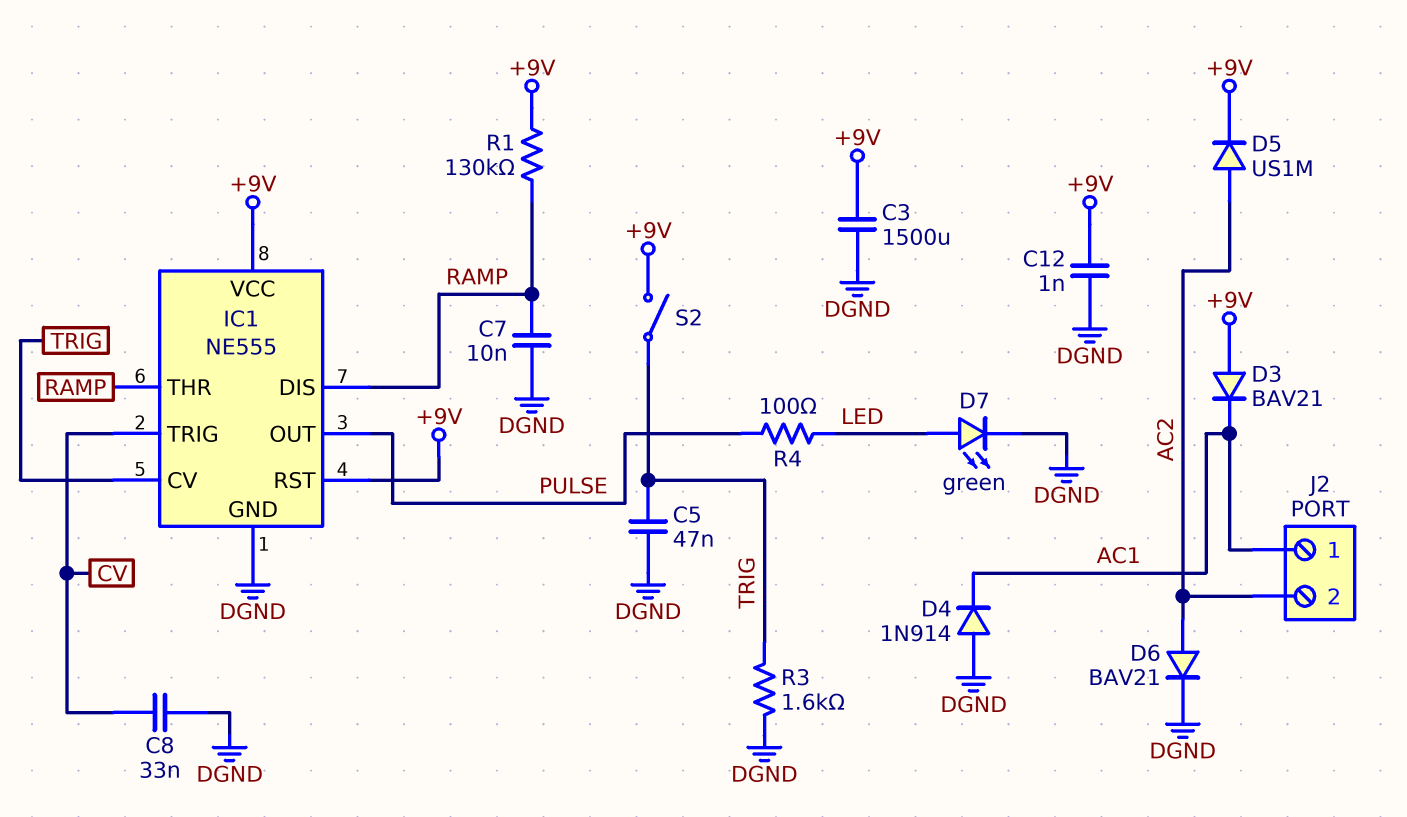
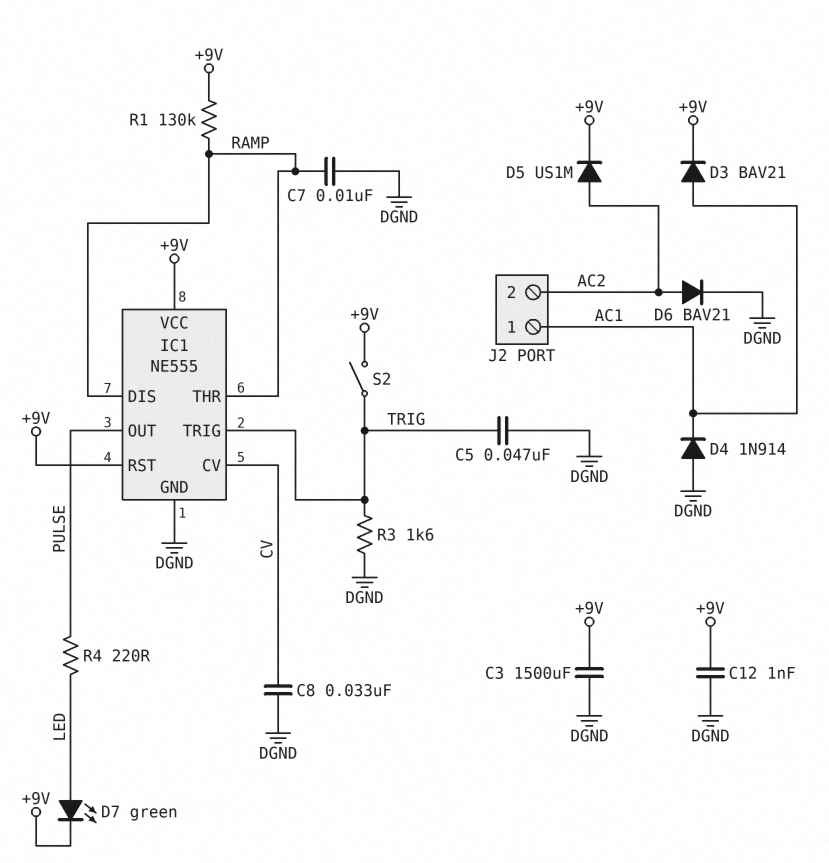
D3: diode BAV21 (A +9V, K AC1) -> diode BAV21 (A AC1, K +9V)
D7: LED green (A LED, K DGND) -> LED green (A LED, K +9V)
IC1 pin CV: TRIG -> CV
IC1 pin TRIG: CV -> TRIG
R4: 100 (LED, PULSE) -> 220 (LED, PULSE)

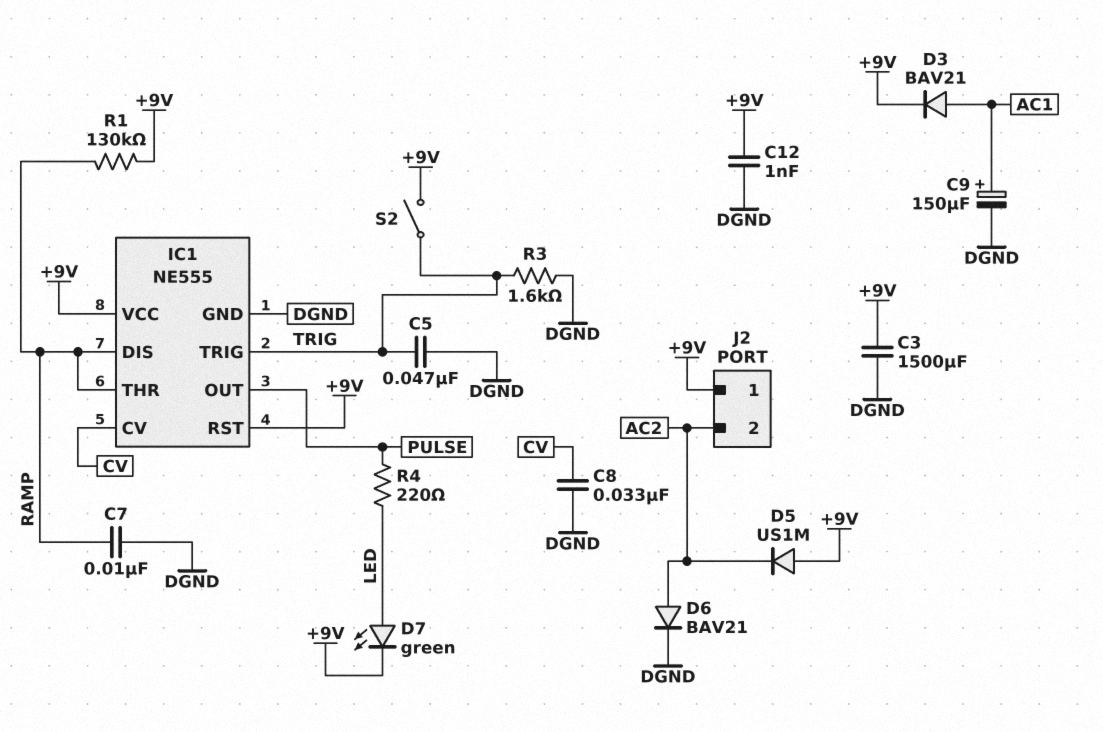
C9: none -> 150uF (plus AC1, minus DGND)
D4: diode 1N914 (A DGND, K AC1) -> none
D5: diode US1M (A AC2, K +9V) -> diode US1M (A +9V, K AC2)
J2 pin 1: AC1 -> +9V

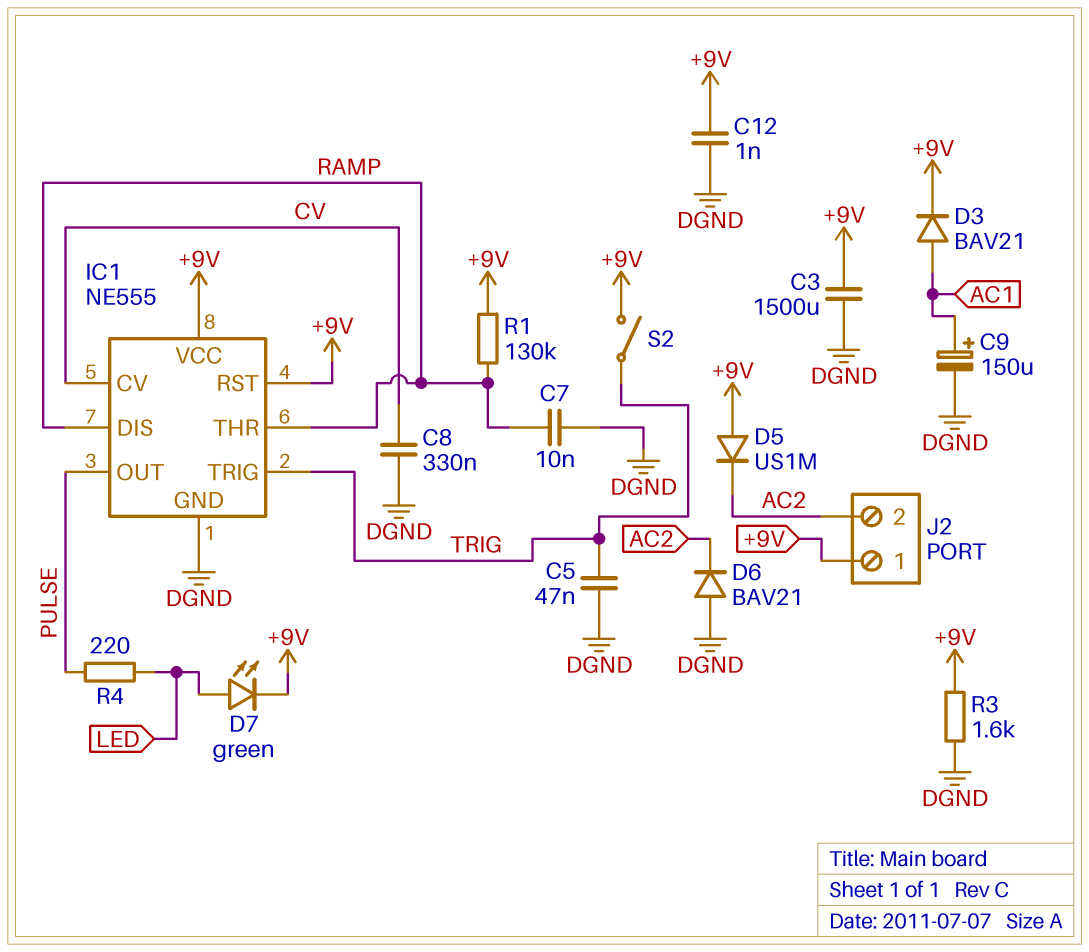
C8: 33nF (CV, DGND) -> 330nF (CV, DGND)
D6: diode BAV21 (A AC2, K DGND) -> diode BAV21 (A DGND, K AC2)
R3: 1.6k (DGND, TRIG) -> 1.6k (+9V, DGND)

